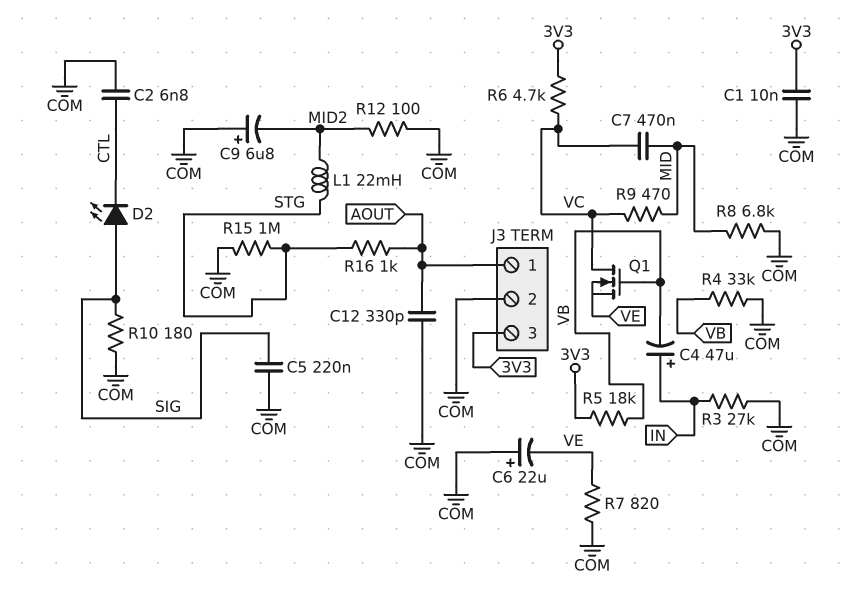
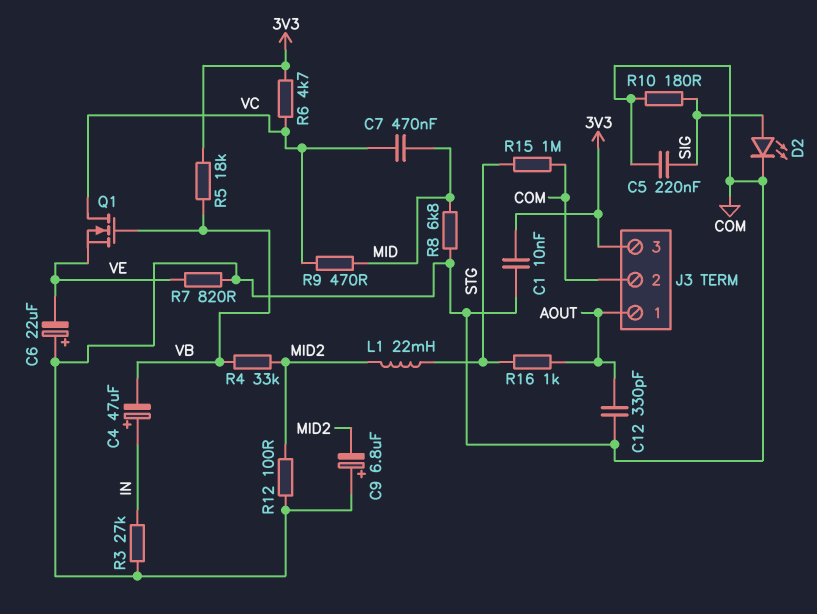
C2: 6.8nF (COM, CTL) -> none
D2: LED (A SIG, K CTL) -> LED (A SIG, K COM)
R4: 33k (COM, VB) -> 33k (MID2, VB)

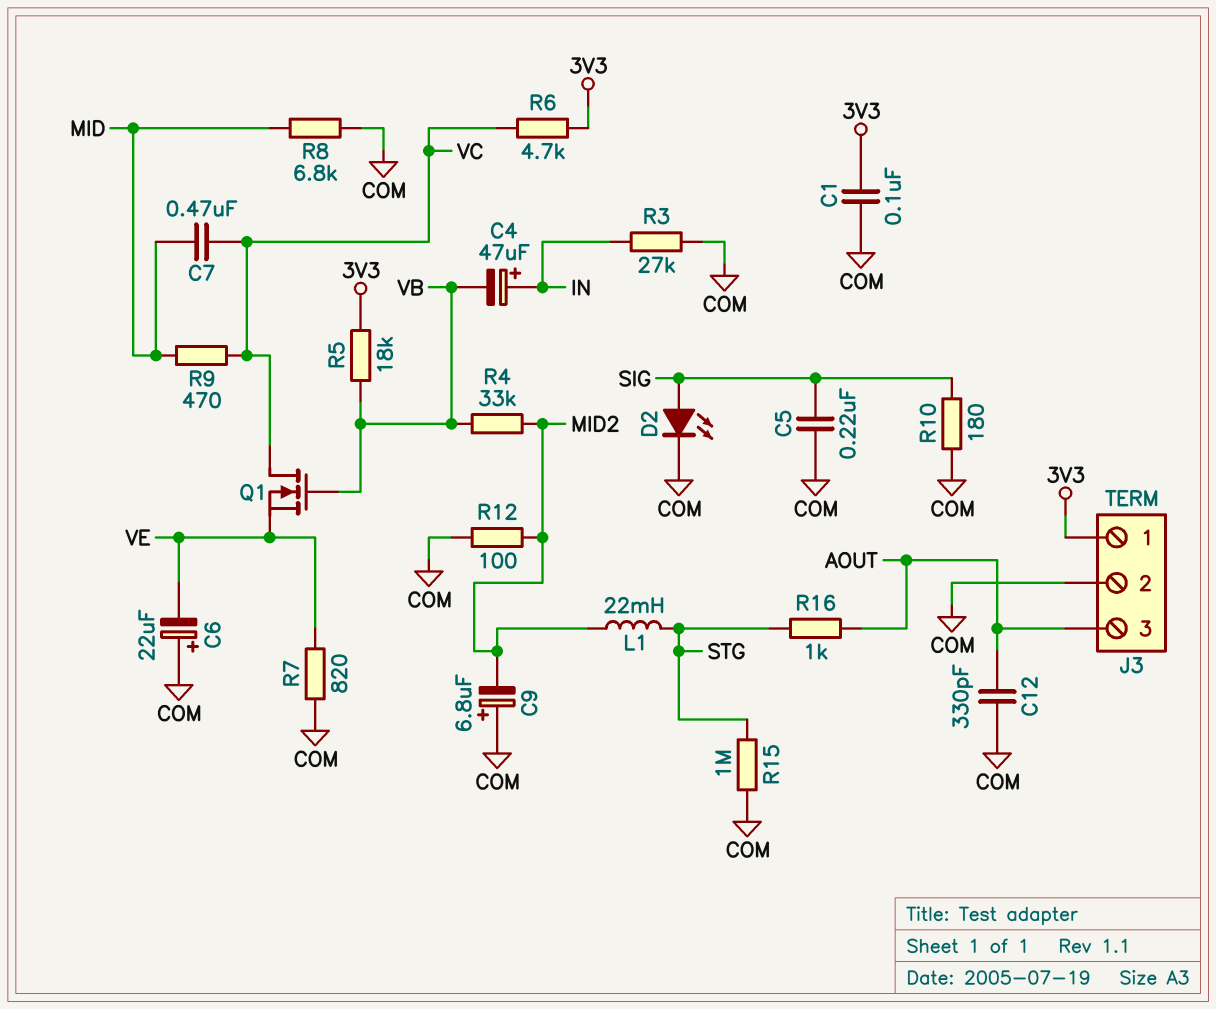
C1: 10nF (3V3, COM) -> 100nF (3V3, COM)
J3 pin 1: AOUT -> 3V3
J3 pin 3: 3V3 -> AOUT

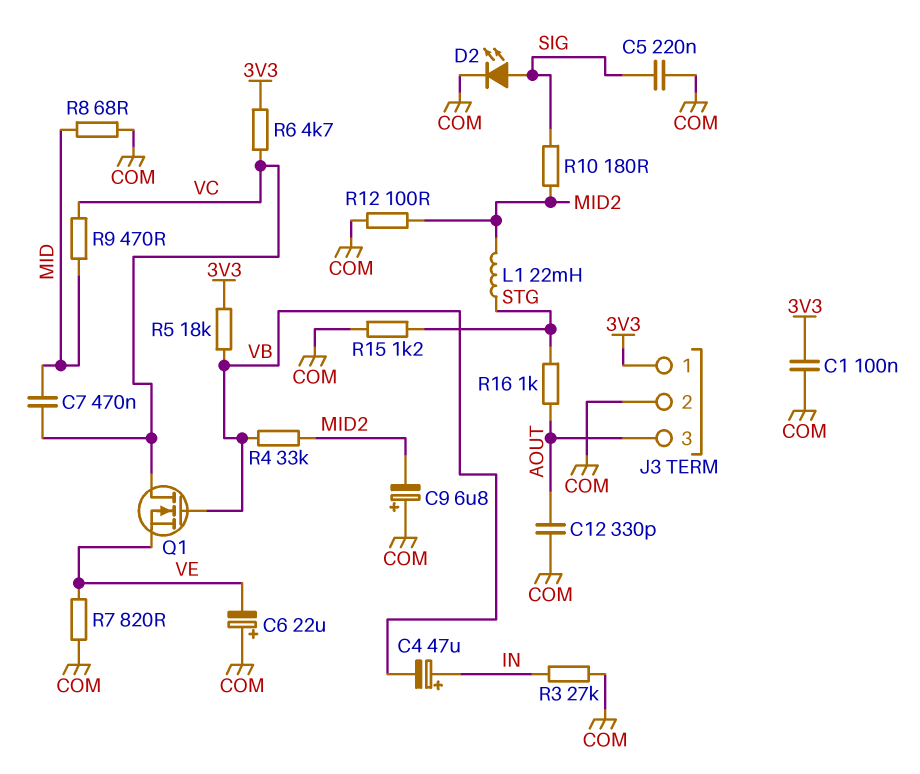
R8: 6.8k (COM, MID) -> 68 (COM, MID)
R10: 180 (COM, SIG) -> 180 (MID2, SIG)
R15: 1M (COM, STG) -> 1.2k (COM, STG)

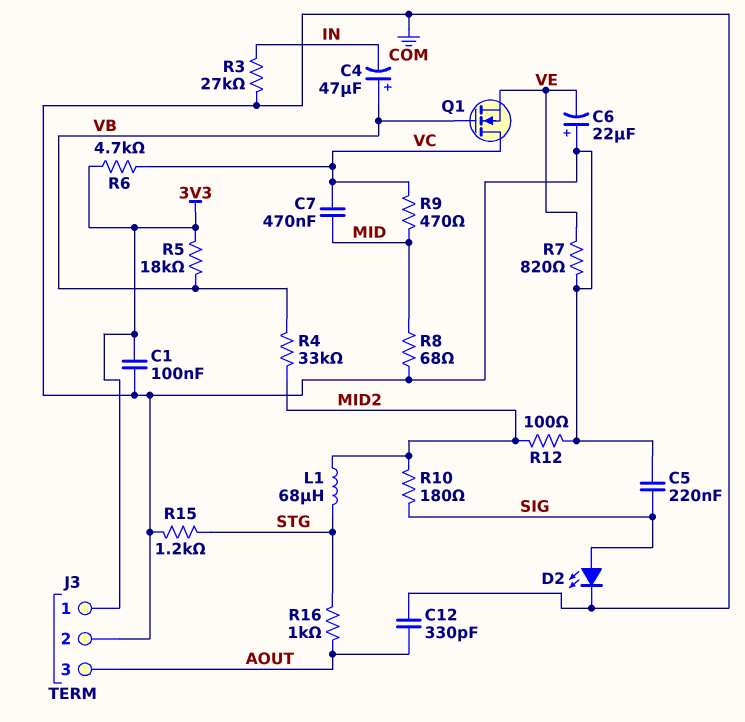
C4: 47uF (plus IN, minus VB) -> 47uF (plus VB, minus IN)
C9: 6.8uF (plus COM, minus MID2) -> none
L1: 22mH (MID2, STG) -> 68uH (MID2, STG)

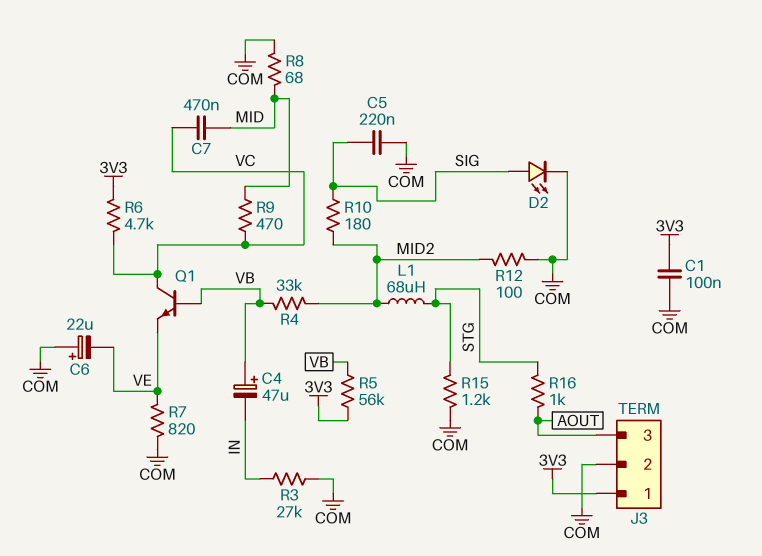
C12: 330pF (AOUT, COM) -> none
Q1: NMOS (G VB, D VC, S VE) -> NPN (B VB, C VC, E VE)
R5: 18k (3V3, VB) -> 56k (3V3, VB)

